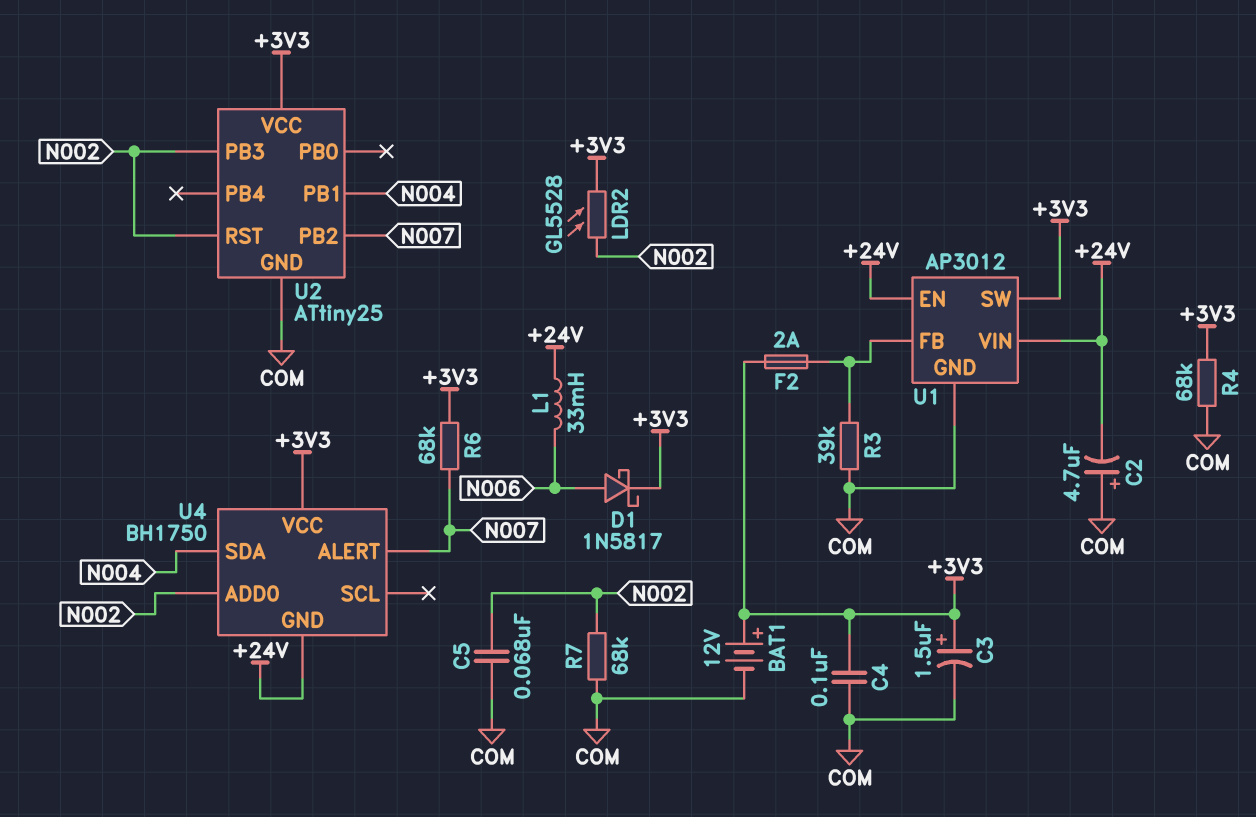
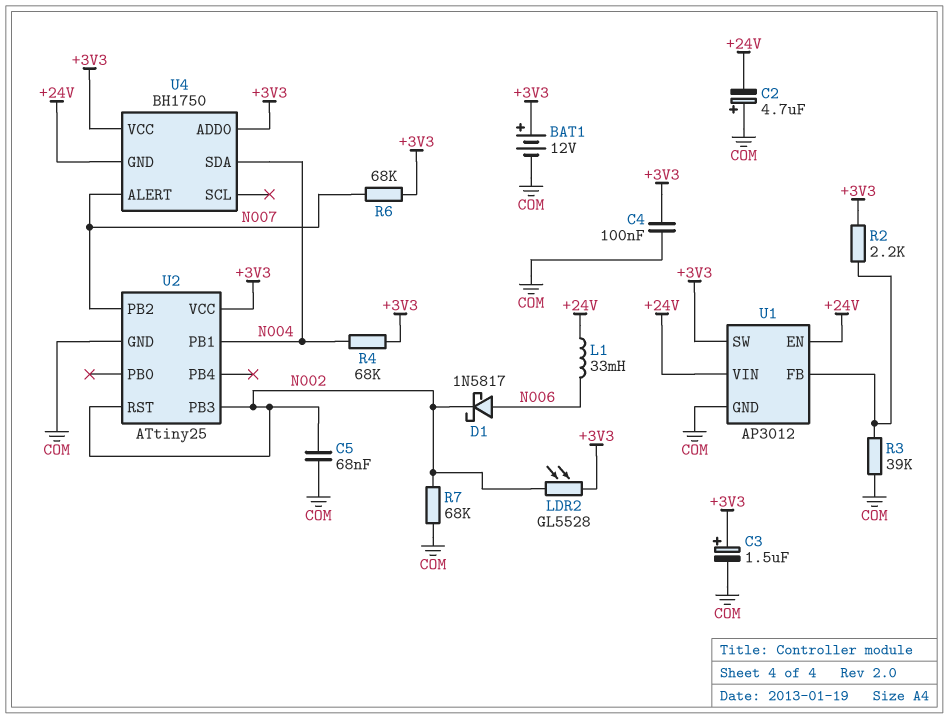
D1: schottky 1N5817 (A N006, K +3V3) -> schottky 1N5817 (A N006, K N002)
F2: 2A (+3V3, U1/FB) -> none
R2: none -> 2.2k (+3V3, U1/FB)
R4: 68k (+3V3, COM) -> 68k (+3V3, N004)
U4 pin ADD0: N002 -> +3V3

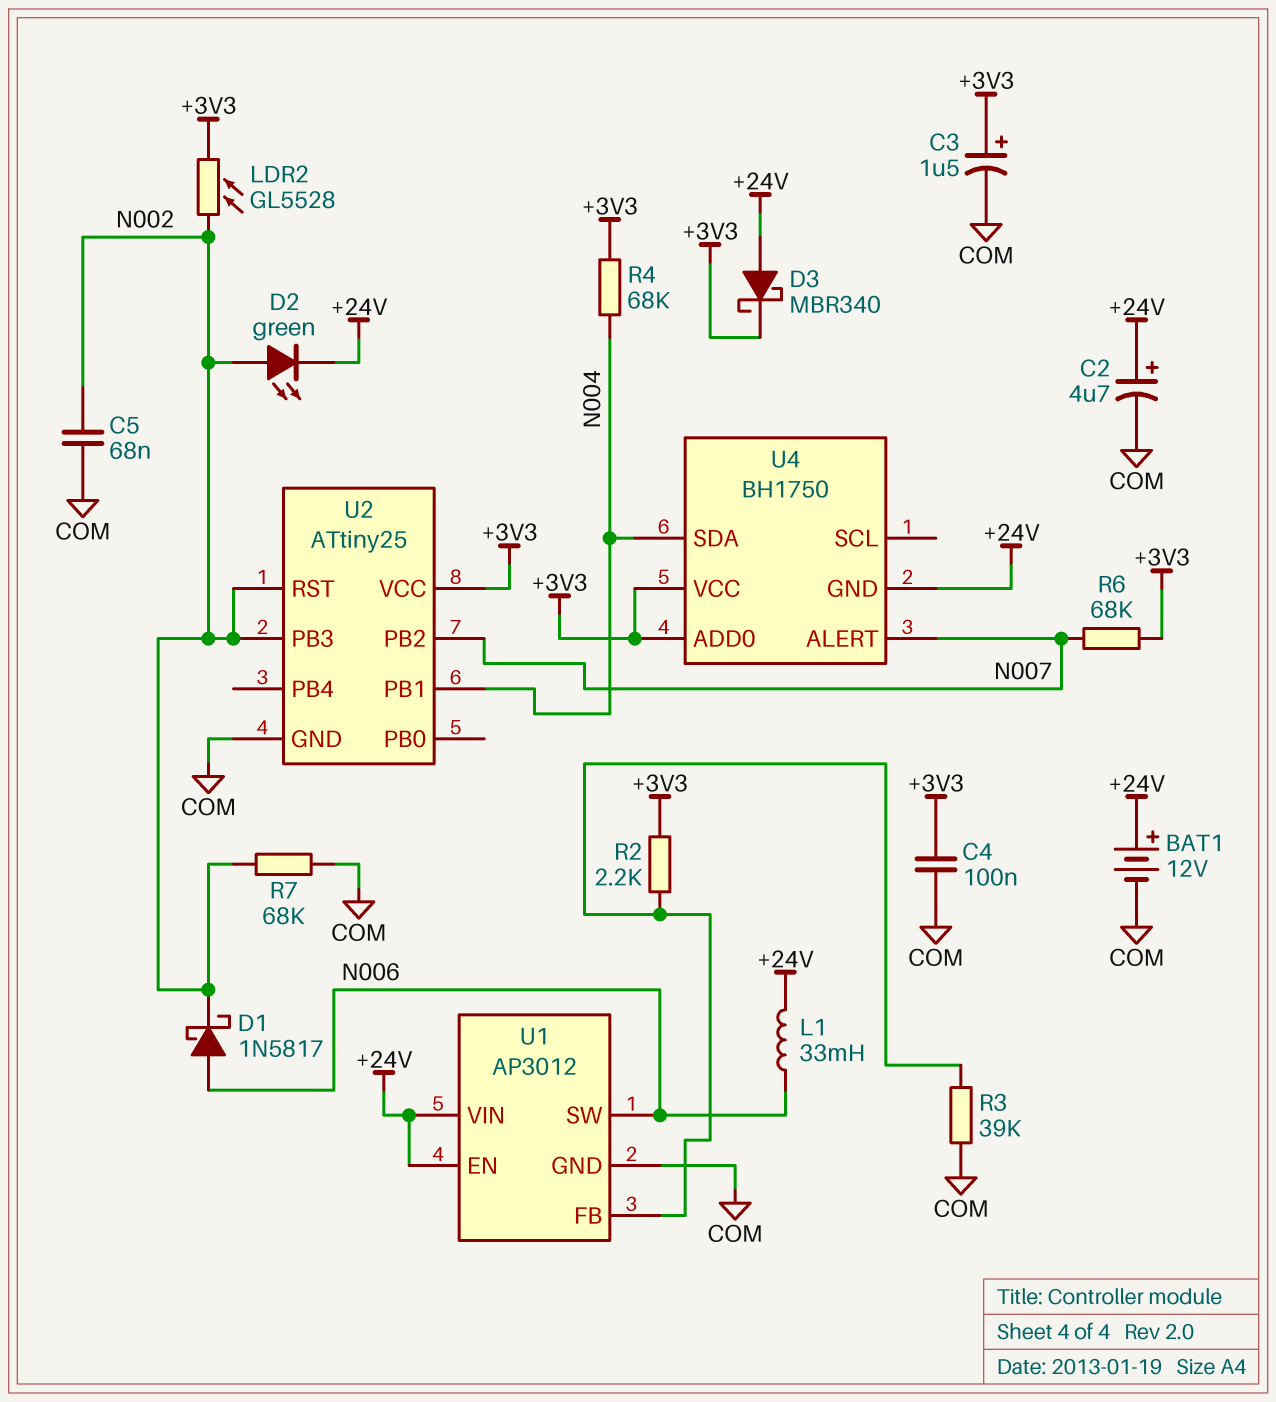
BAT1: 12V (plus +3V3, minus COM) -> 12V (plus +24V, minus COM)
C2: 4.7uF (plus COM, minus +24V) -> 4.7uF (plus +24V, minus COM)
D2: none -> LED green (A N002, K +24V)
D3: none -> schottky MBR340 (A +24V, K +3V3)
U1 pin SW: +3V3 -> N006

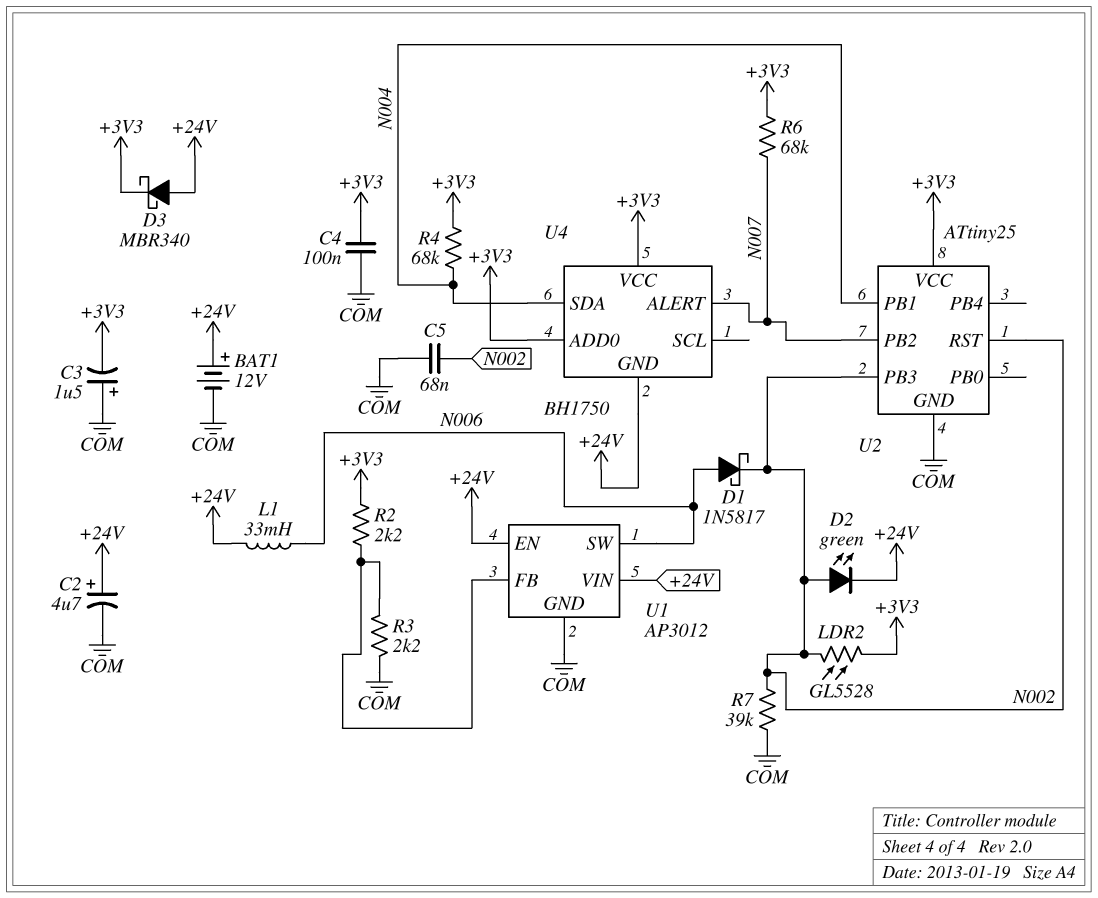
C3: 1.5uF (plus +3V3, minus COM) -> 1.5uF (plus COM, minus +3V3)
R3: 39k (COM, U1/FB) -> 2.2k (COM, U1/FB)
R7: 68k (COM, N002) -> 39k (COM, N002)

